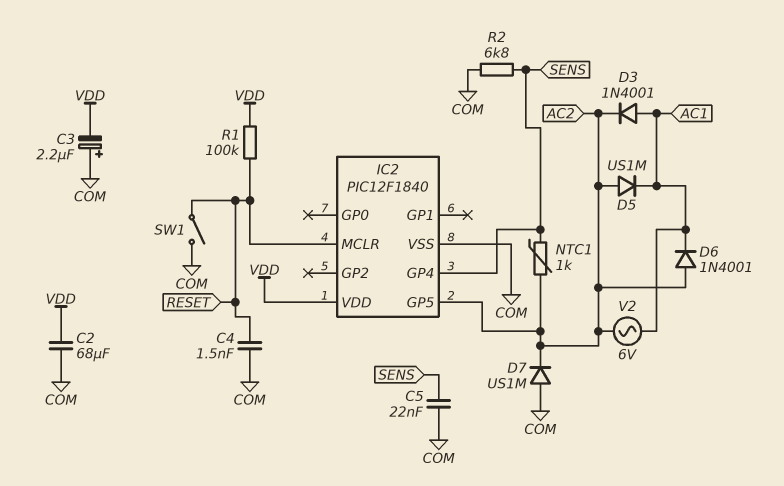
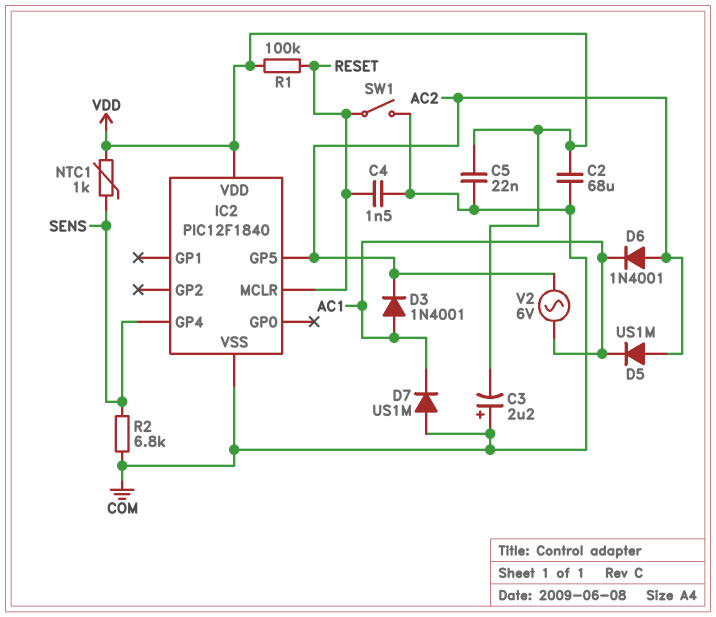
C5: 22nF (COM, SENS) -> 22nF (COM, VDD)
D7: diode US1M (A COM, K AC2) -> diode US1M (A COM, K AC1)
NTC1: 1k (AC2, SENS) -> 1k (SENS, VDD)

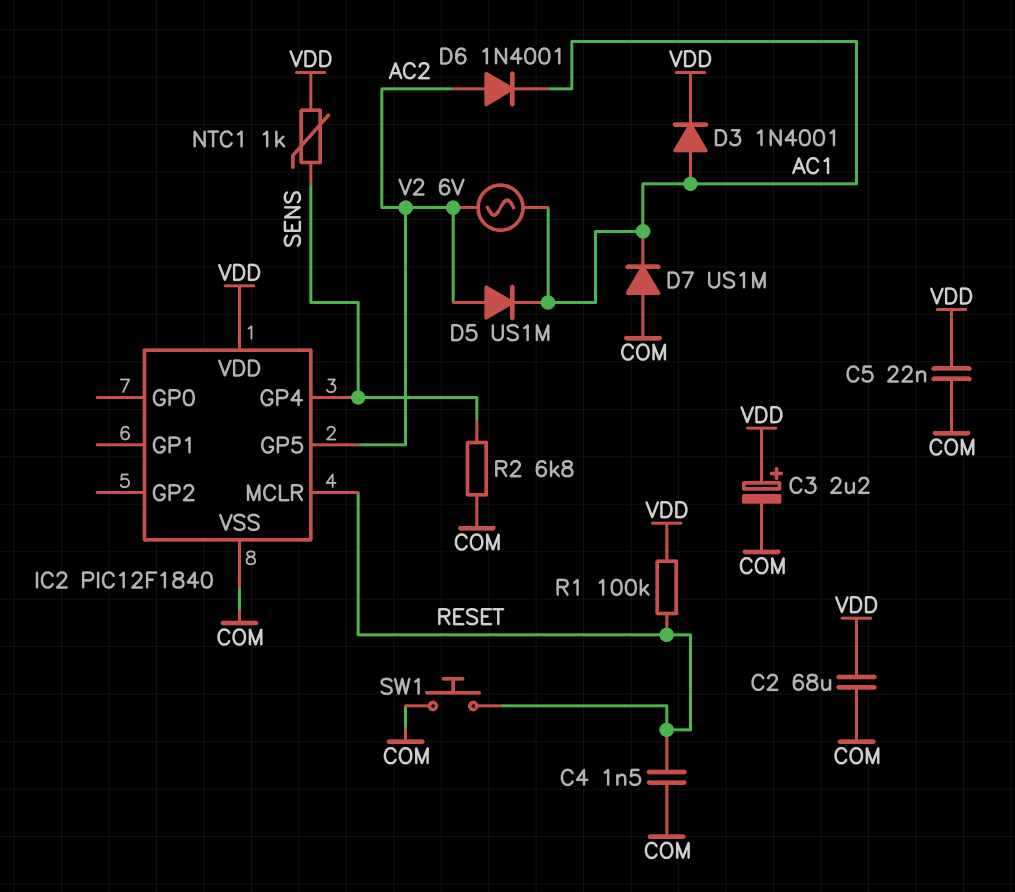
C3: 2.2uF (plus COM, minus VDD) -> 2.2uF (plus VDD, minus COM)
D3: diode 1N4001 (A AC1, K AC2) -> diode 1N4001 (A AC1, K VDD)
SW1: switch (COM, RESET) -> button (COM, RESET)

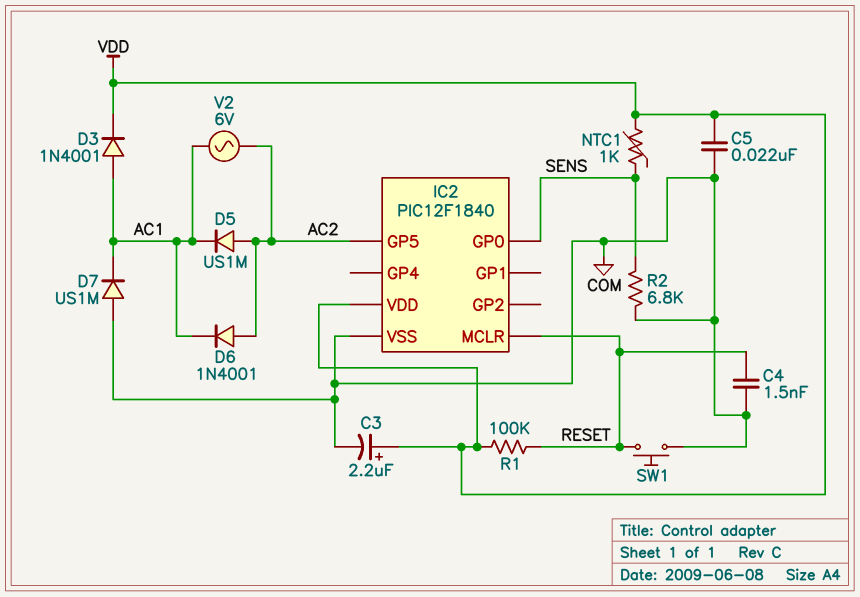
C2: 68uF (COM, VDD) -> none
IC2 pin GP0: none -> SENS
IC2 pin GP4: SENS -> none

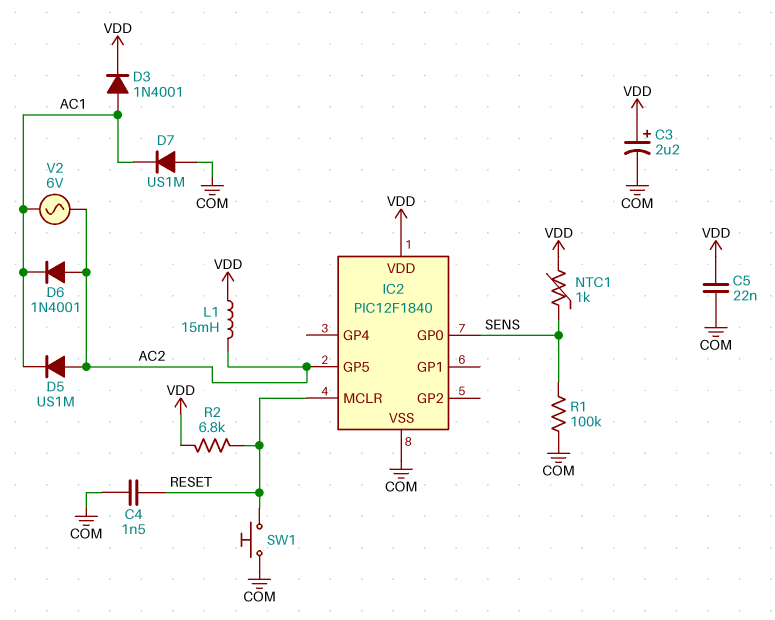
L1: none -> 15mH (AC2, VDD)
R1: 100k (RESET, VDD) -> 100k (COM, SENS)
R2: 6.8k (COM, SENS) -> 6.8k (RESET, VDD)

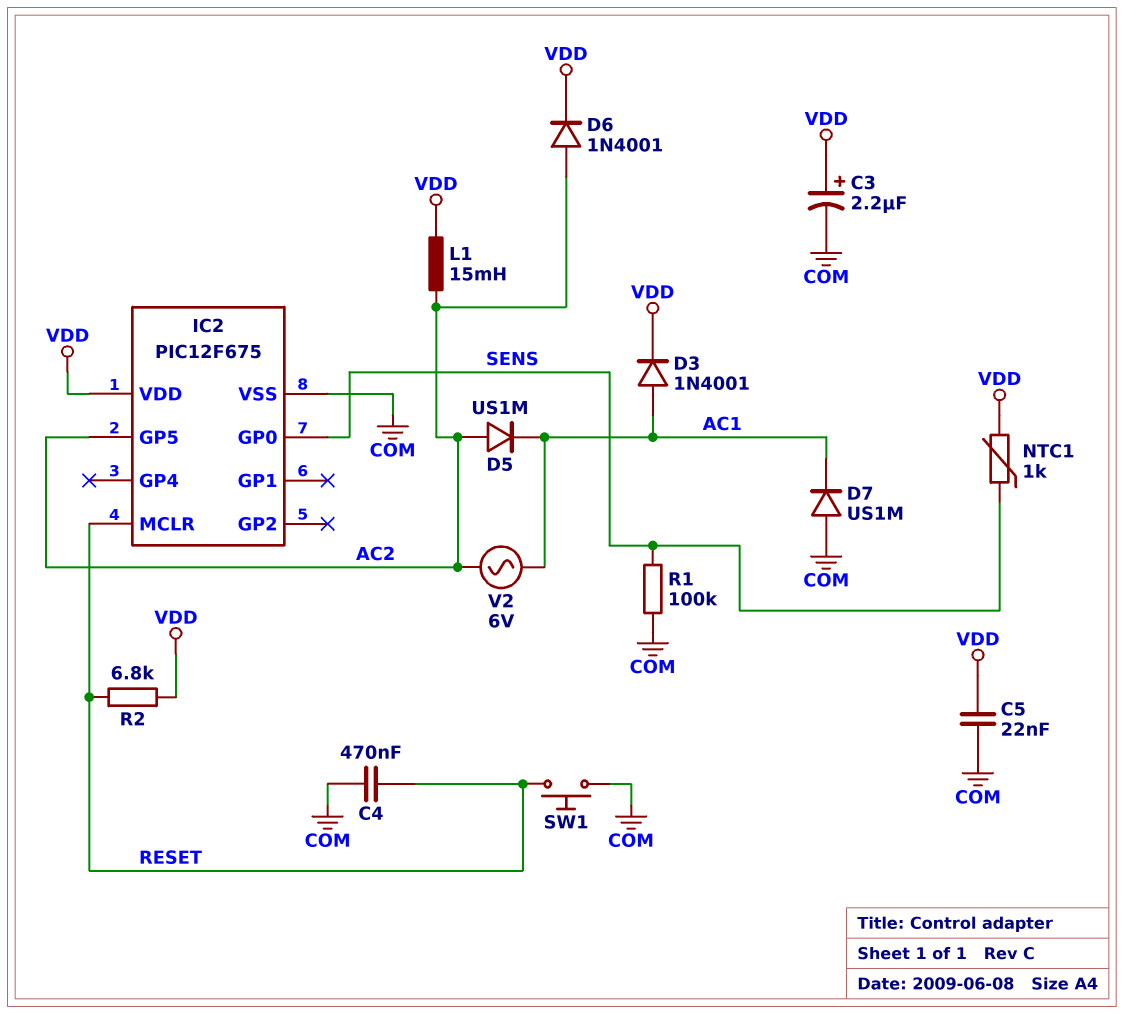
C4: 1.5nF (COM, RESET) -> 470nF (COM, RESET)
D6: diode 1N4001 (A AC2, K AC1) -> diode 1N4001 (A AC2, K VDD)
IC2: PIC12F1840 -> PIC12F675

